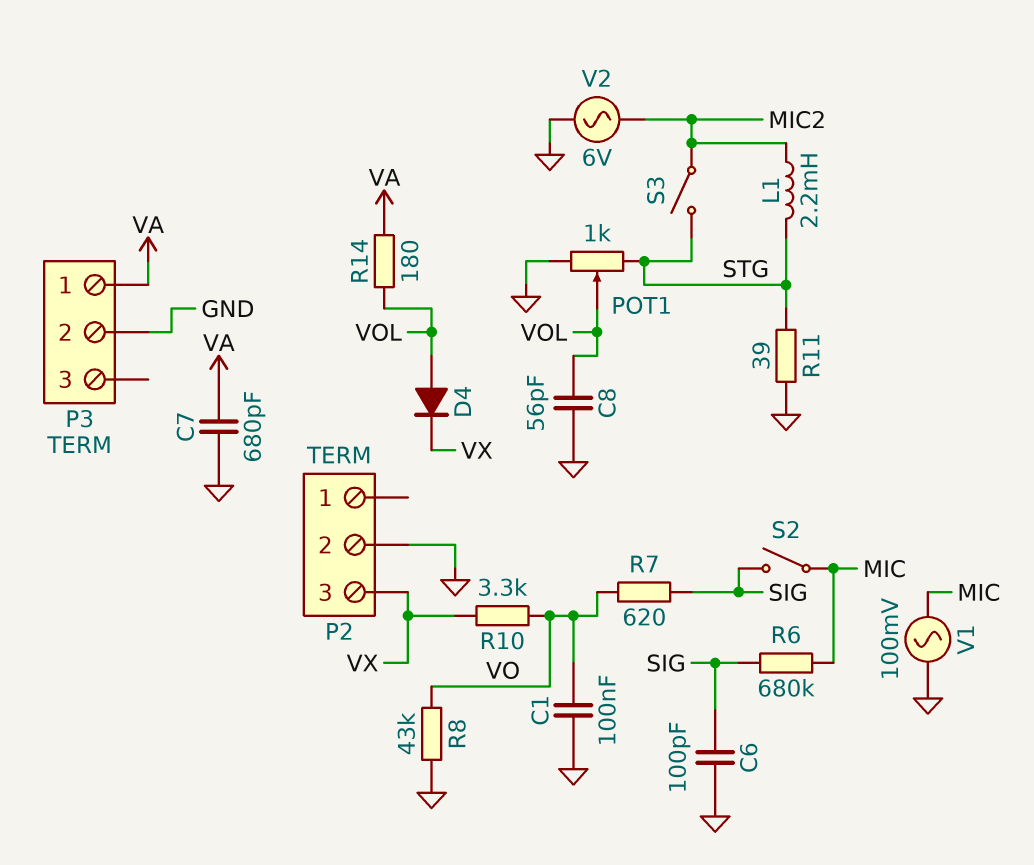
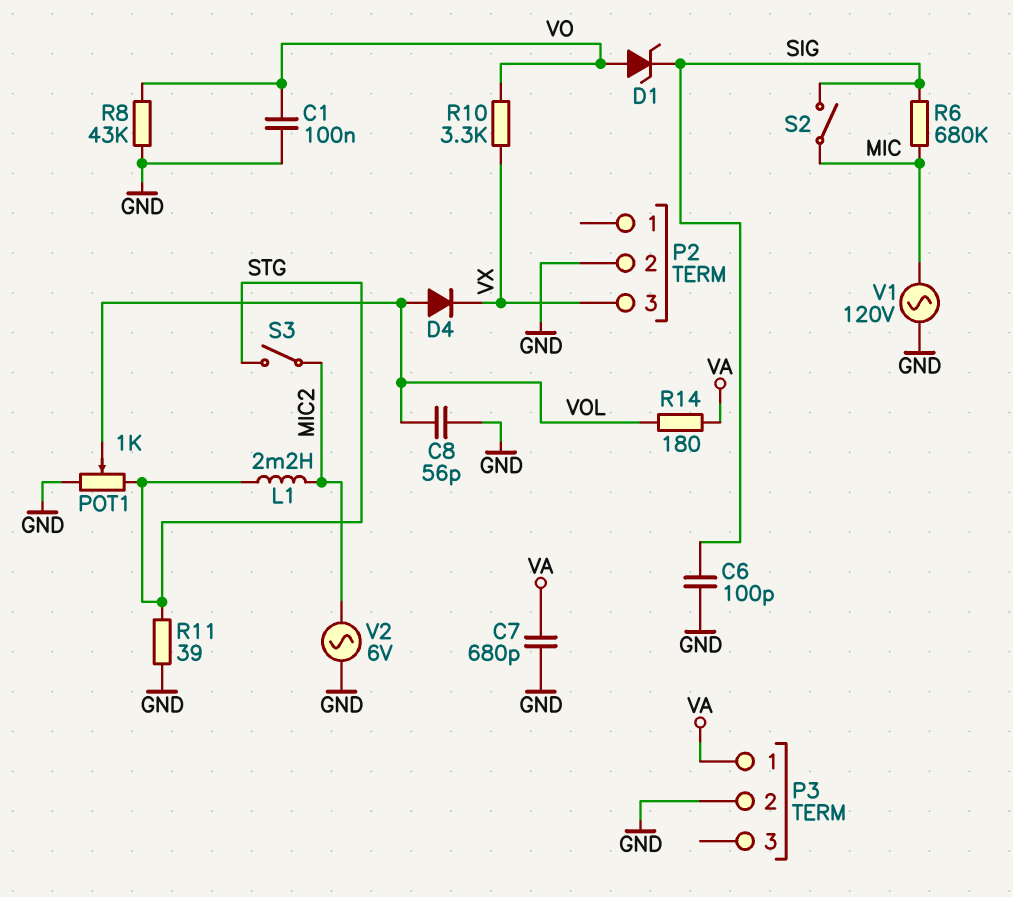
D1: none -> zener (A VO, K SIG)
R7: 620 (SIG, VO) -> none
V1: AC 100mV (GND, MIC) -> AC 120V (GND, MIC)

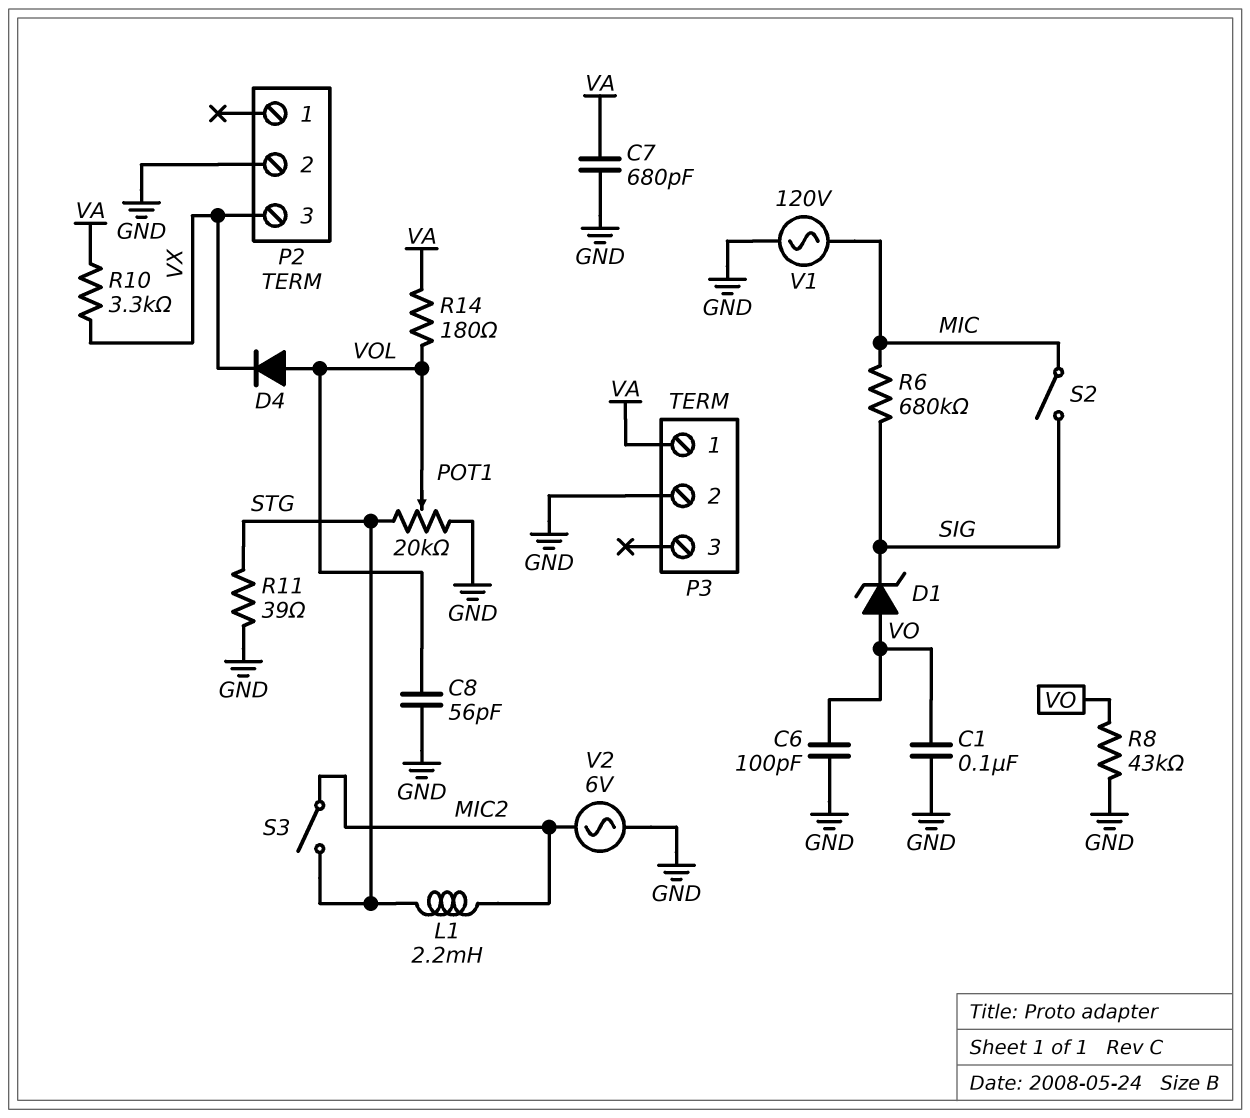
C6: 100pF (GND, SIG) -> 100pF (GND, VO)
POT1: 1k (GND, STG, wiper VOL) -> 20k (GND, STG, wiper VOL)
R10: 3.3k (VO, VX) -> 3.3k (VA, VX)

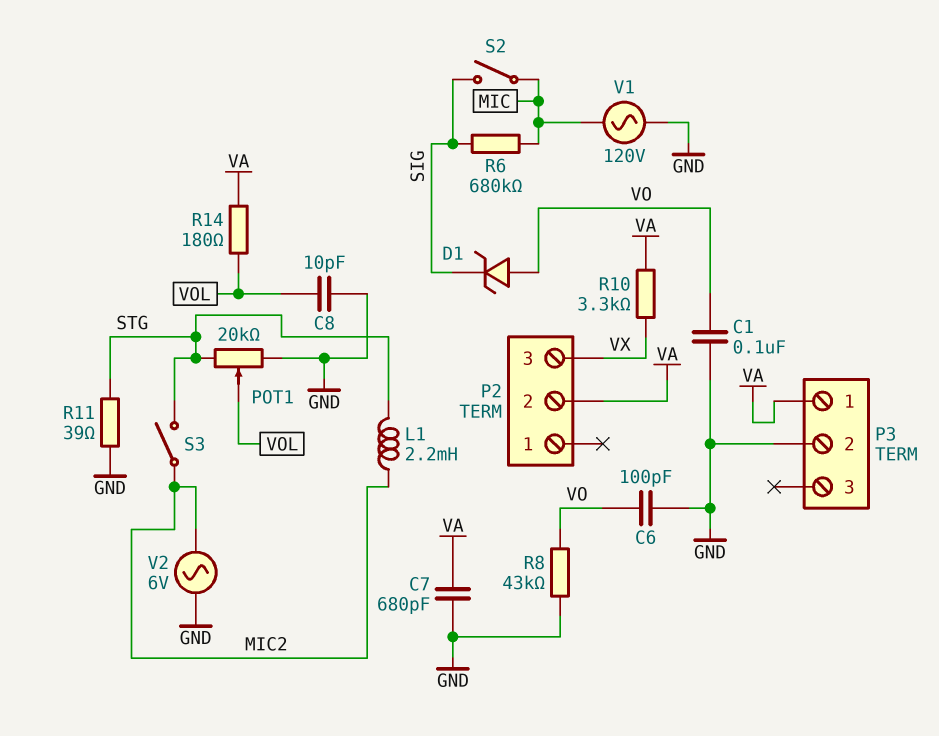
C8: 56pF (GND, VOL) -> 10pF (GND, VOL)
D4: diode (A VOL, K VX) -> none
P2 pin 2: GND -> VA

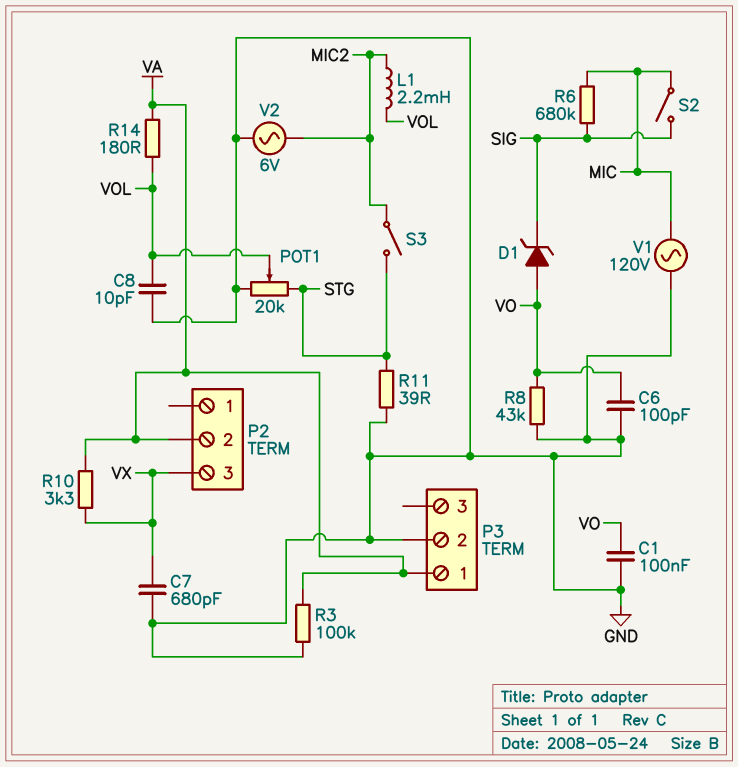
C7: 680pF (GND, VA) -> 680pF (GND, VX)
L1: 2.2mH (MIC2, STG) -> 2.2mH (MIC2, VOL)
R3: none -> 100k (GND, VA)

